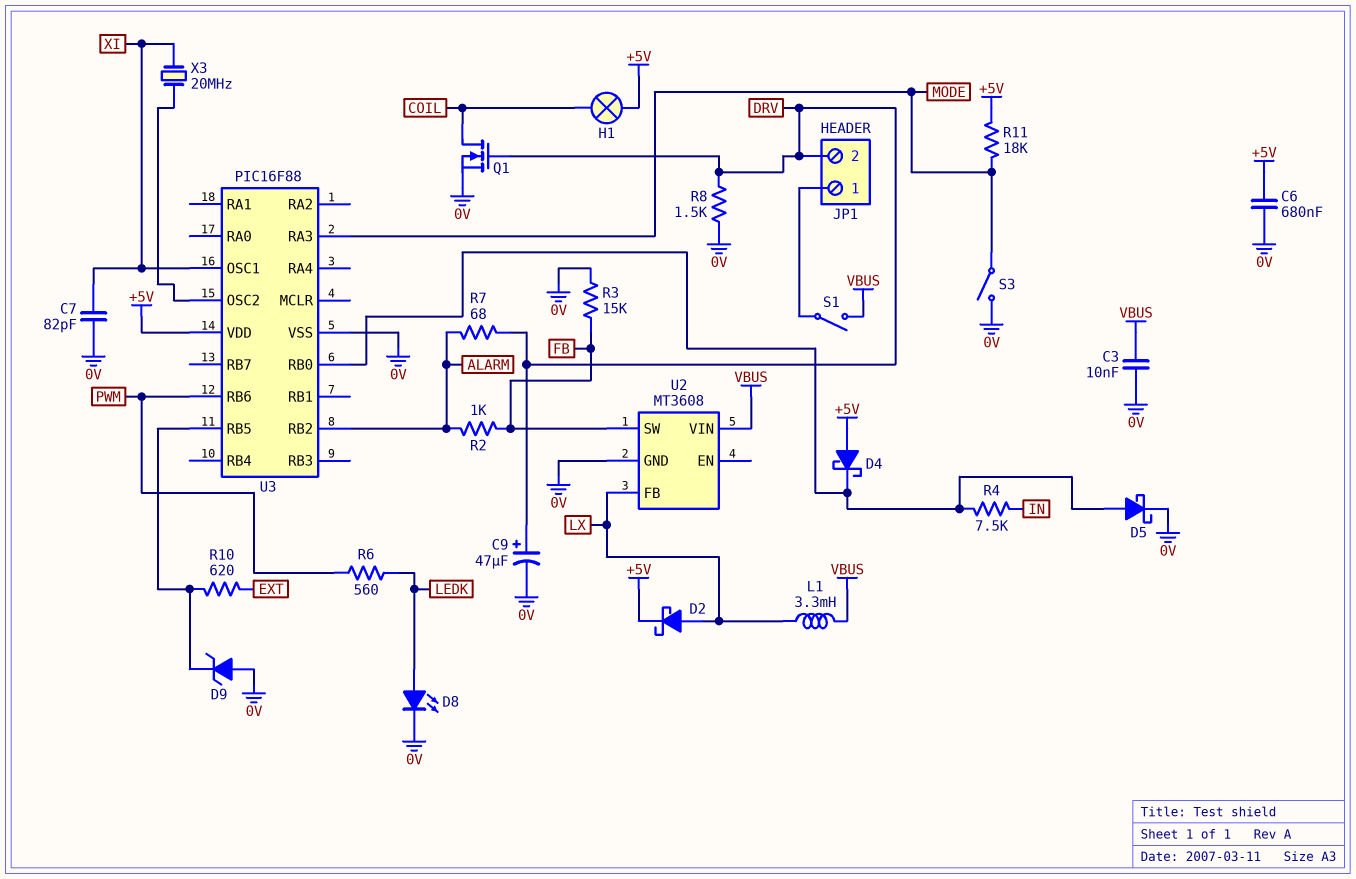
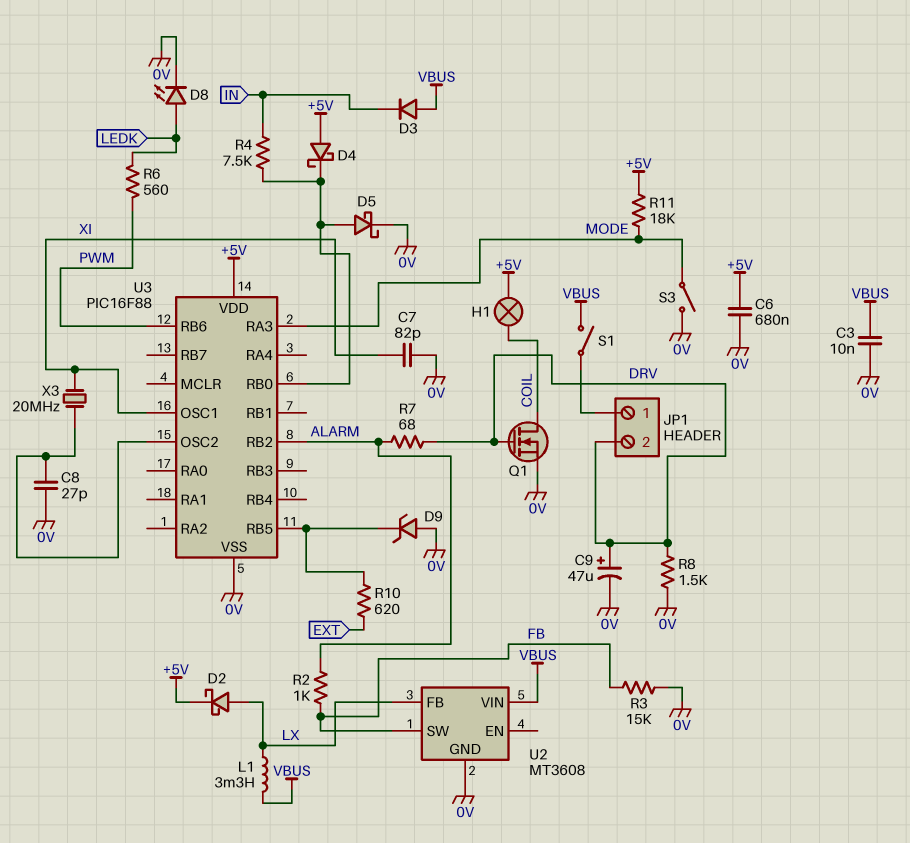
C8: none -> 27pF (0V, U3/OSC2)
D3: none -> diode (A VBUS, K IN)

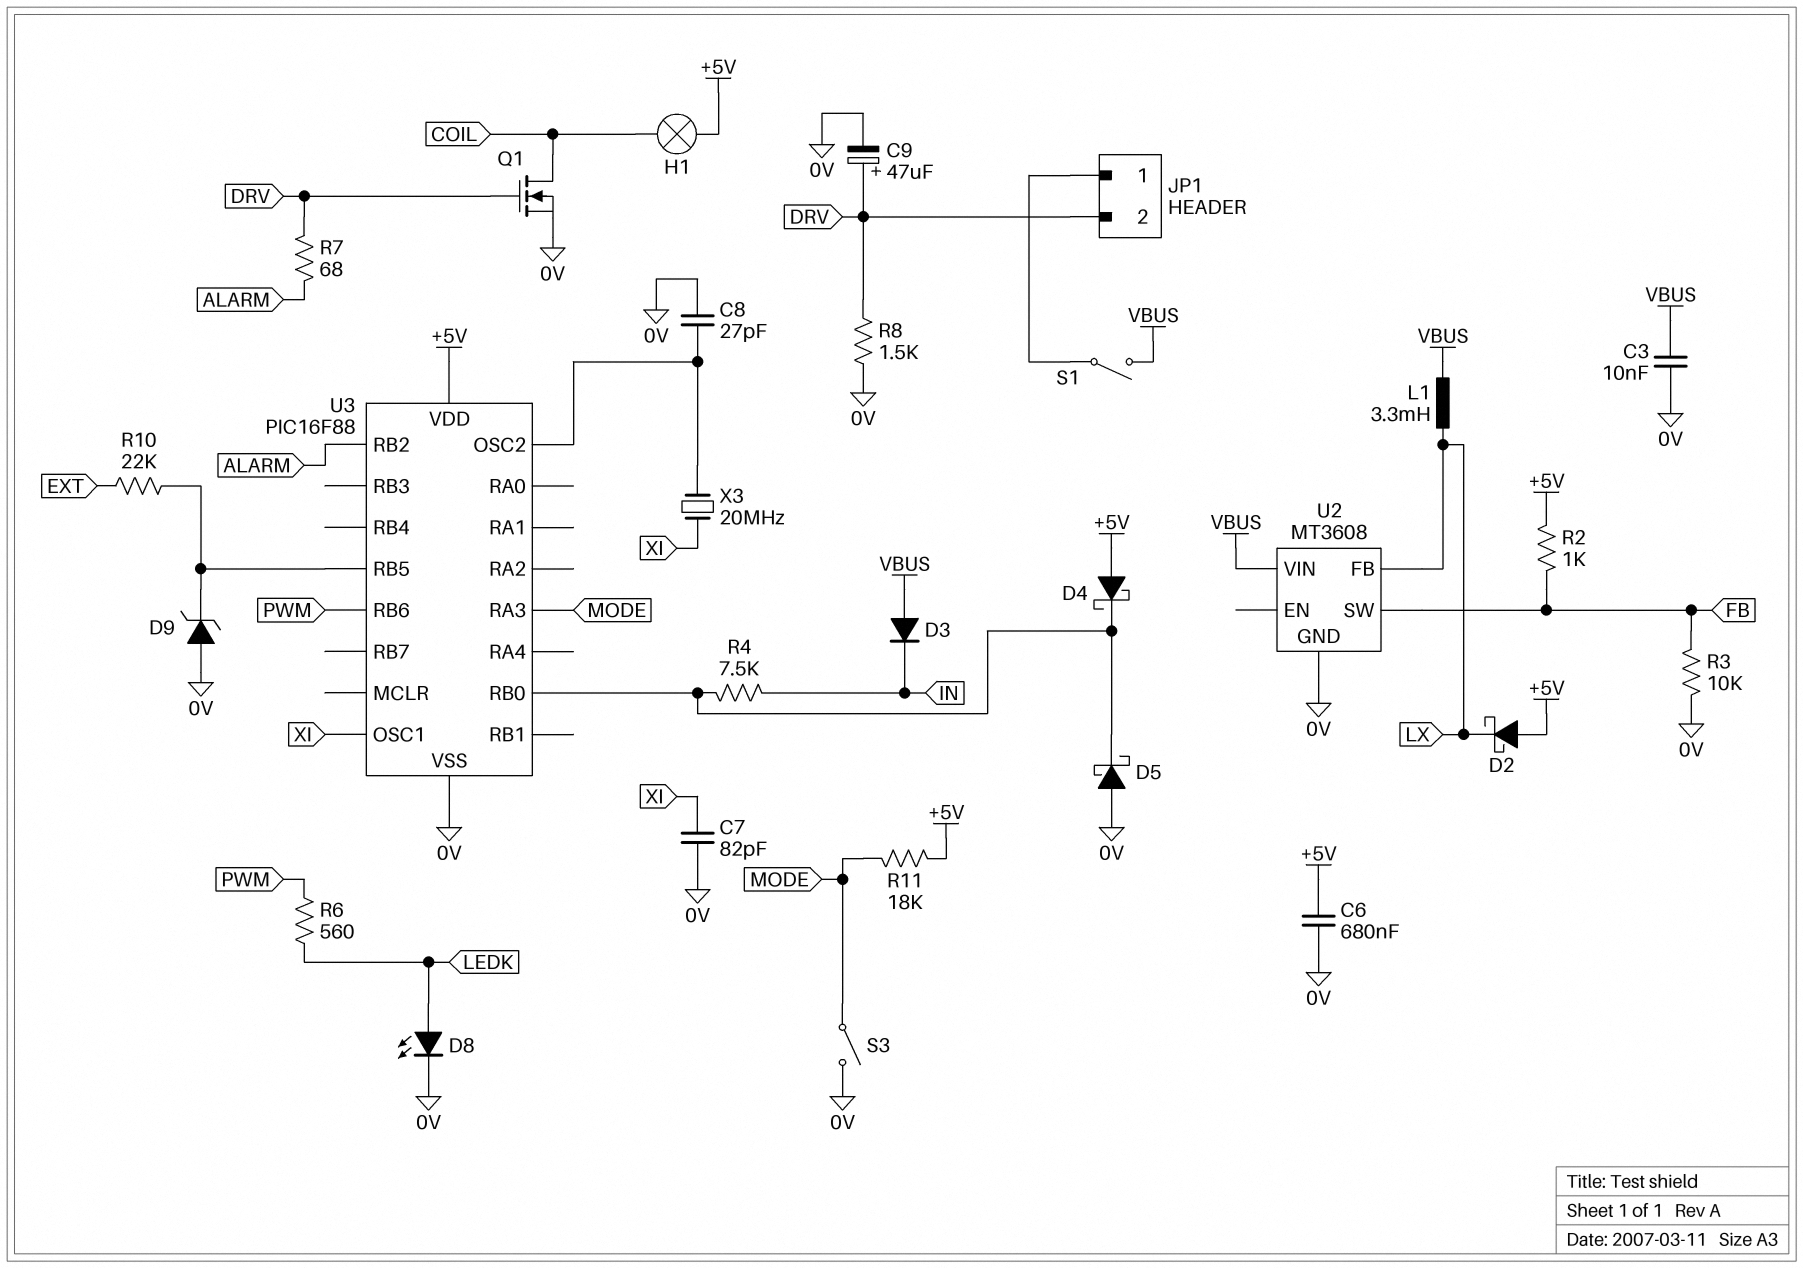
D2: schottky (A LX, K +5V) -> schottky (A +5V, K LX)
D5: schottky (A U3/RB0, K 0V) -> schottky (A 0V, K U3/RB0)
R2: 1k (ALARM, FB) -> 1k (+5V, FB)
R3: 15k (0V, FB) -> 10k (0V, FB)
R10: 620 (EXT, U3/RB5) -> 22k (EXT, U3/RB5)

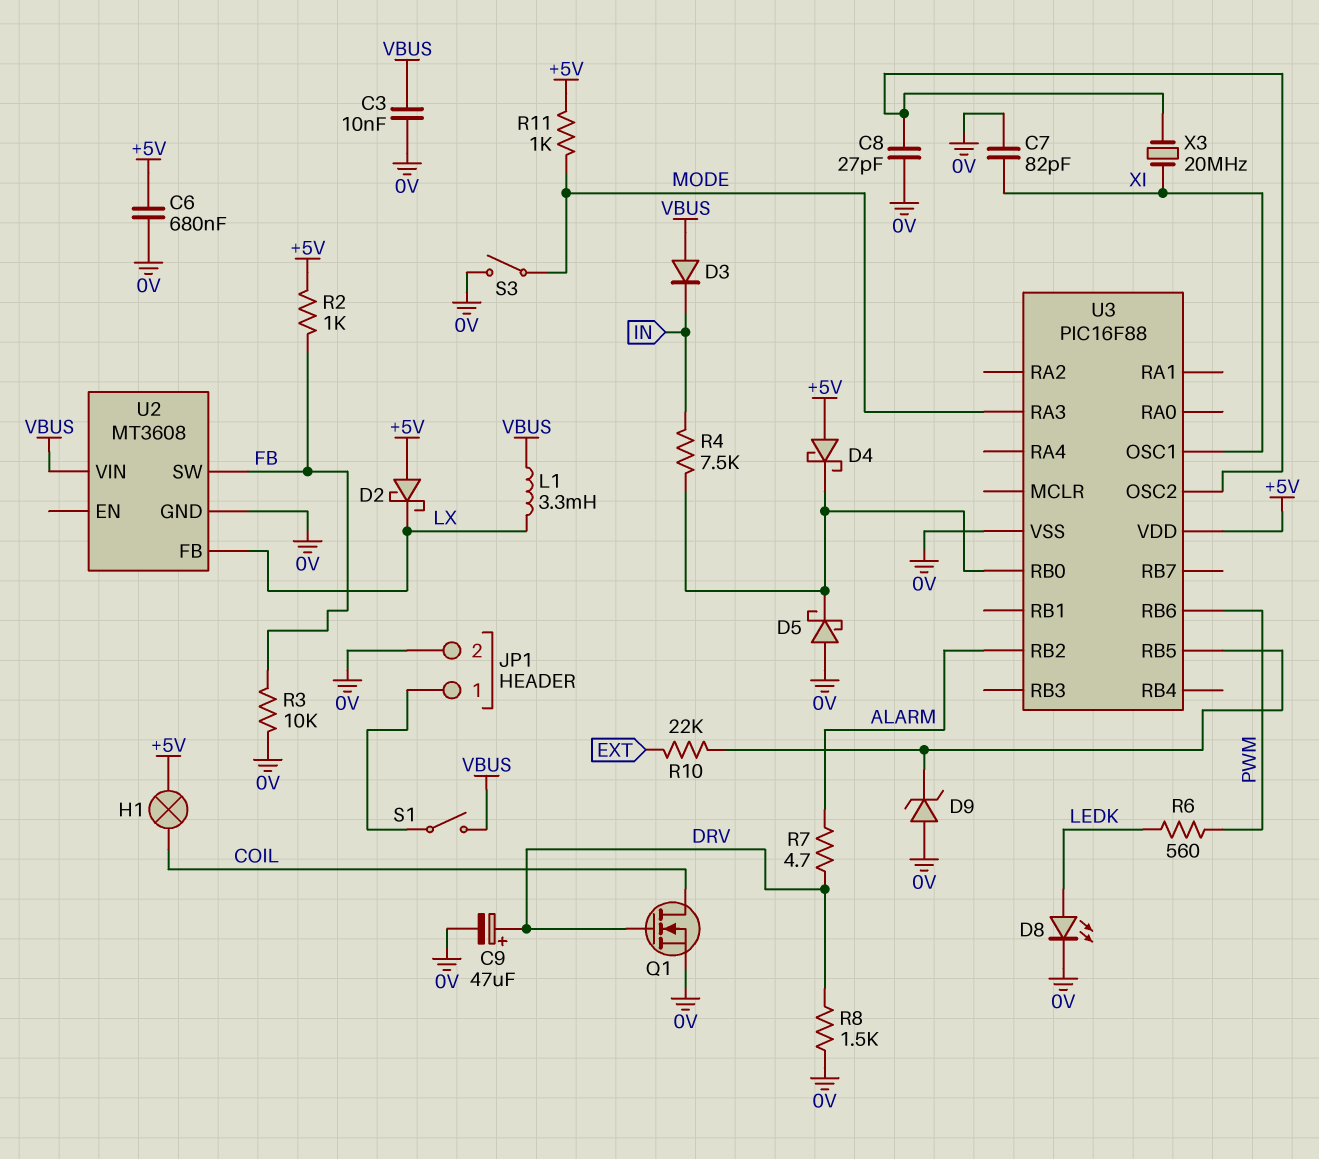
JP1 pin 2: DRV -> 0V
R7: 68 (ALARM, DRV) -> 4.7 (ALARM, DRV)
R11: 18k (+5V, MODE) -> 1k (+5V, MODE)

